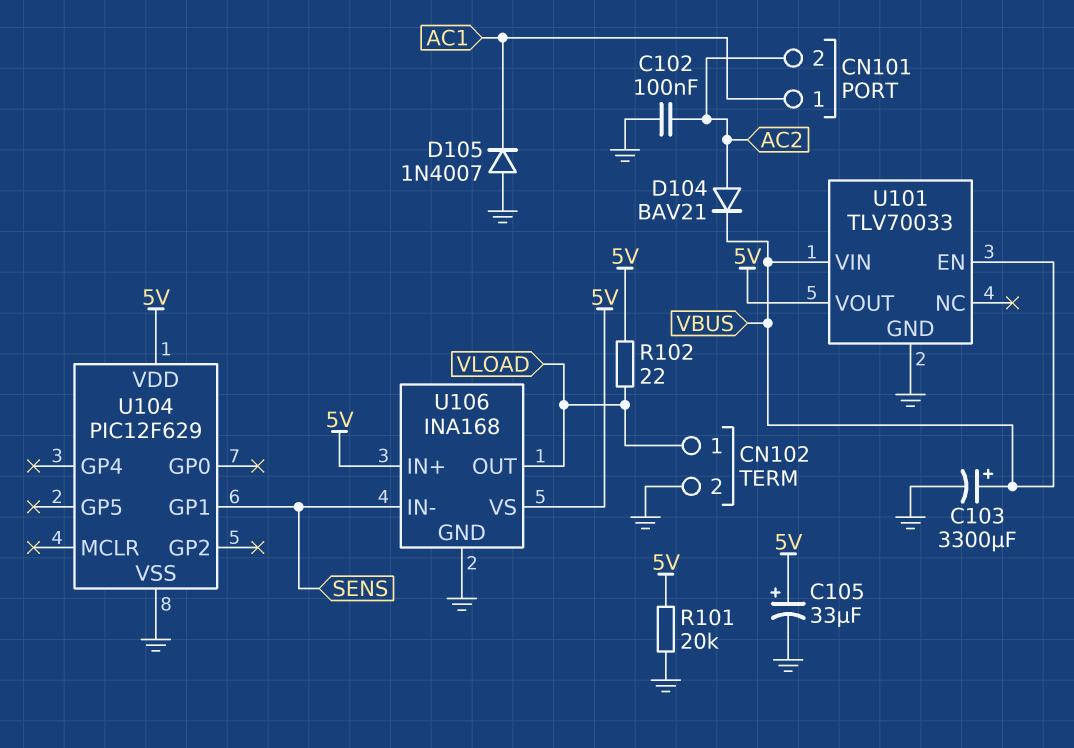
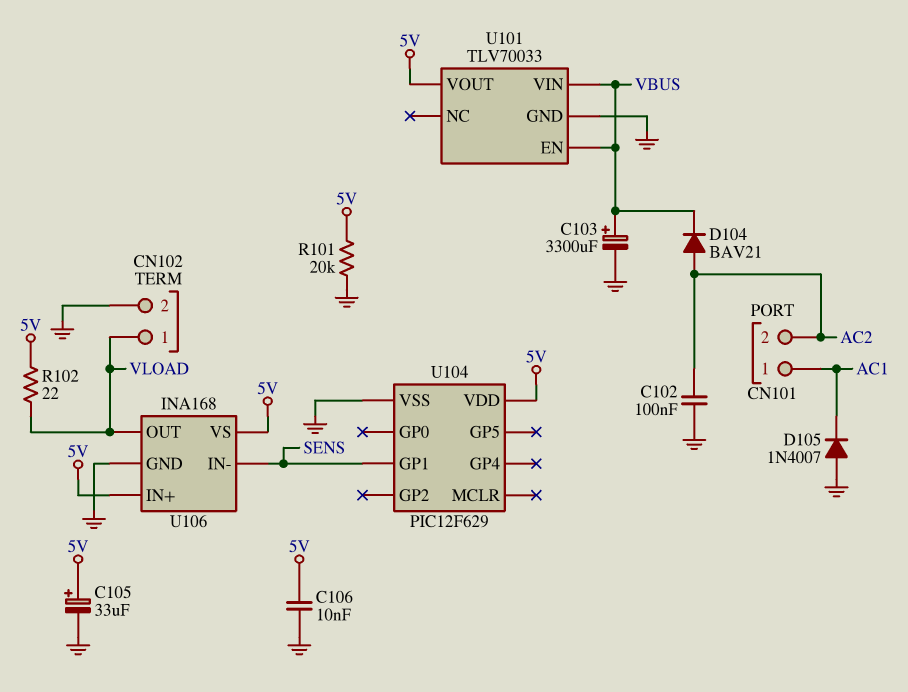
C106: none -> 10nF (5V, GND)

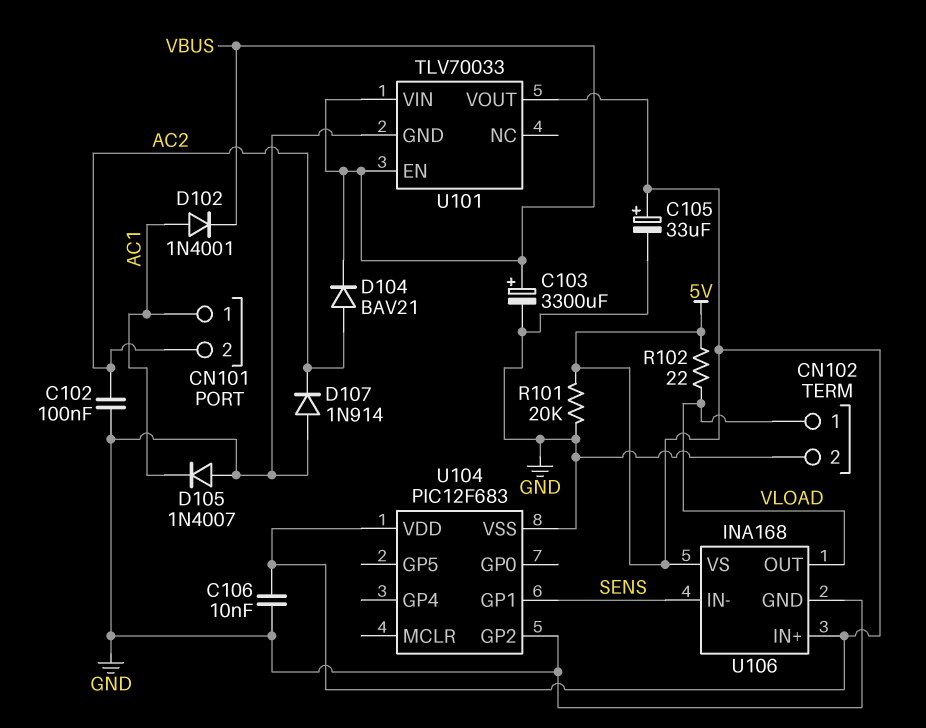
D102: none -> diode 1N4001 (A AC1, K VBUS)
D107: none -> diode 1N914 (A GND, K AC2)
U104: PIC12F629 -> PIC12F683
U104 pin GP2: none -> GND

